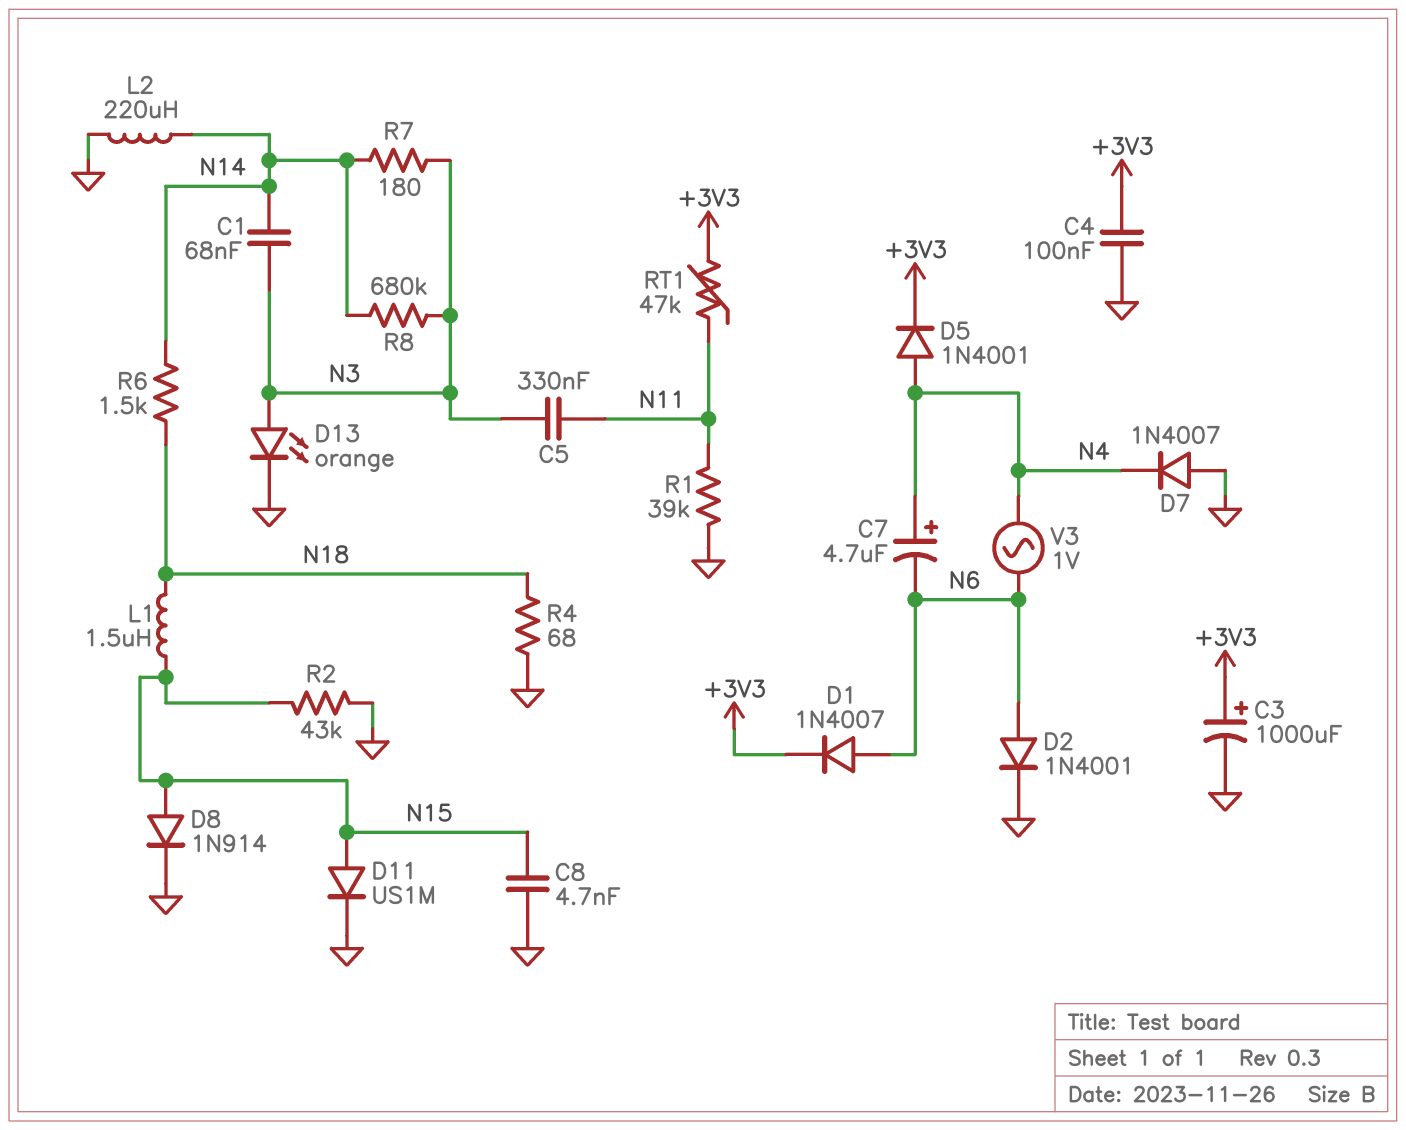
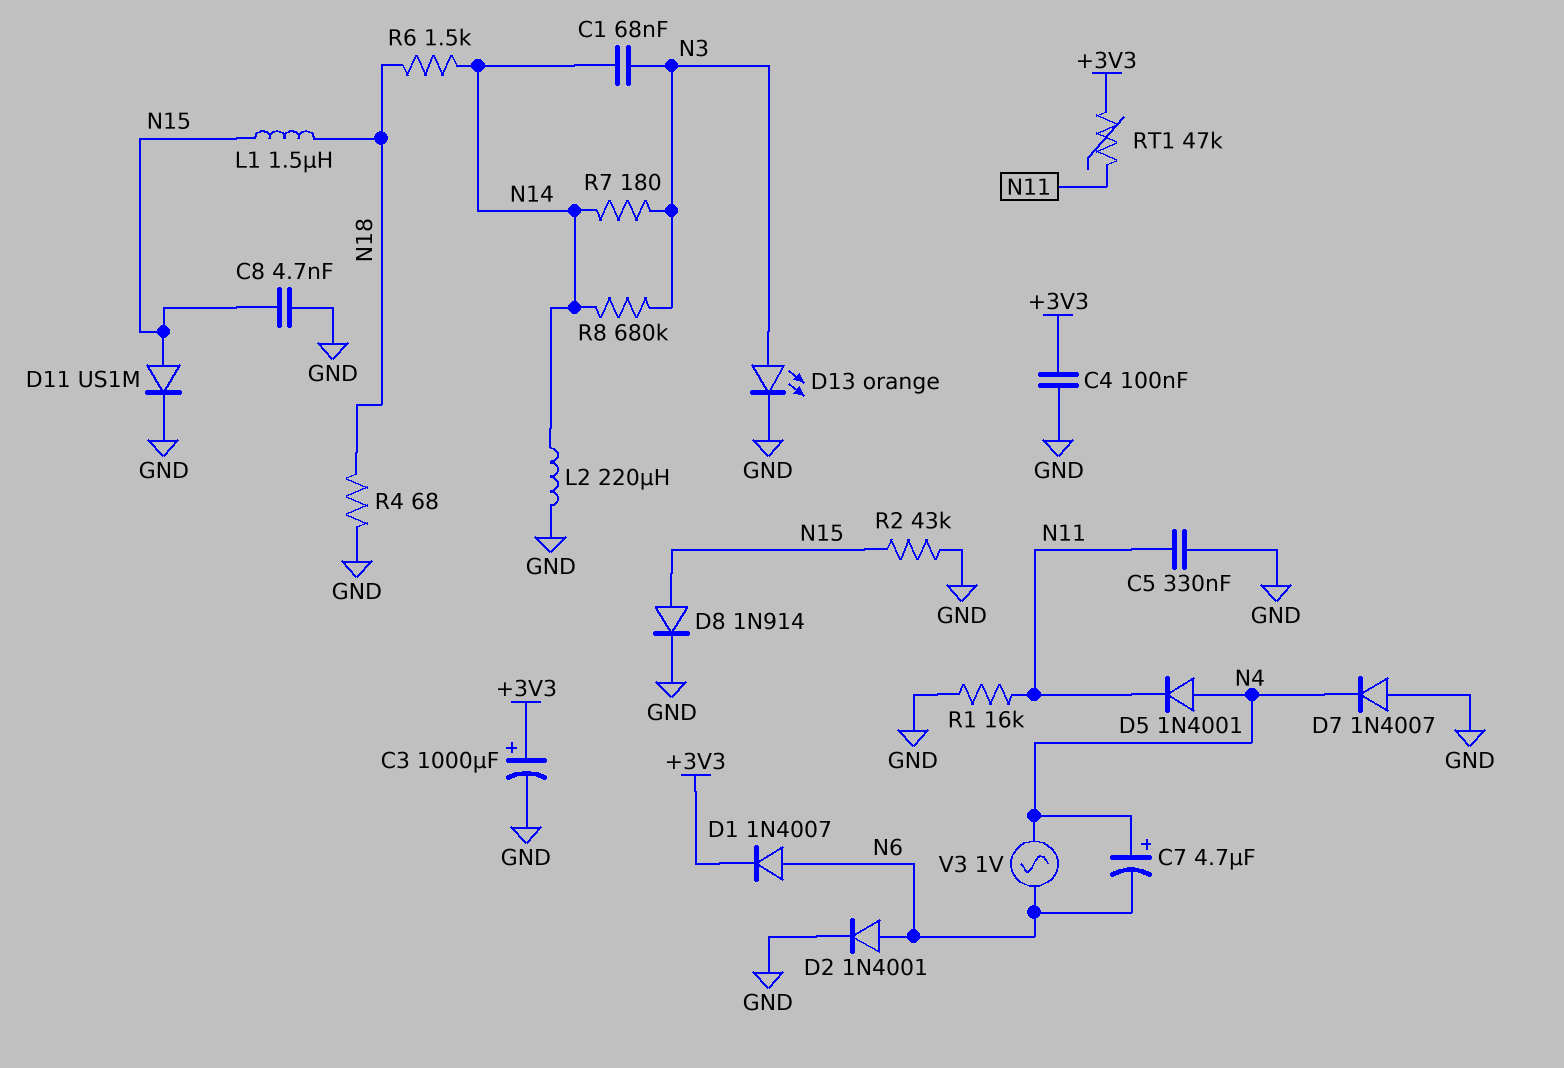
C5: 330nF (N3, N11) -> 330nF (GND, N11)
D5: diode 1N4001 (A N4, K +3V3) -> diode 1N4001 (A N4, K N11)
R1: 39k (GND, N11) -> 16k (GND, N11)

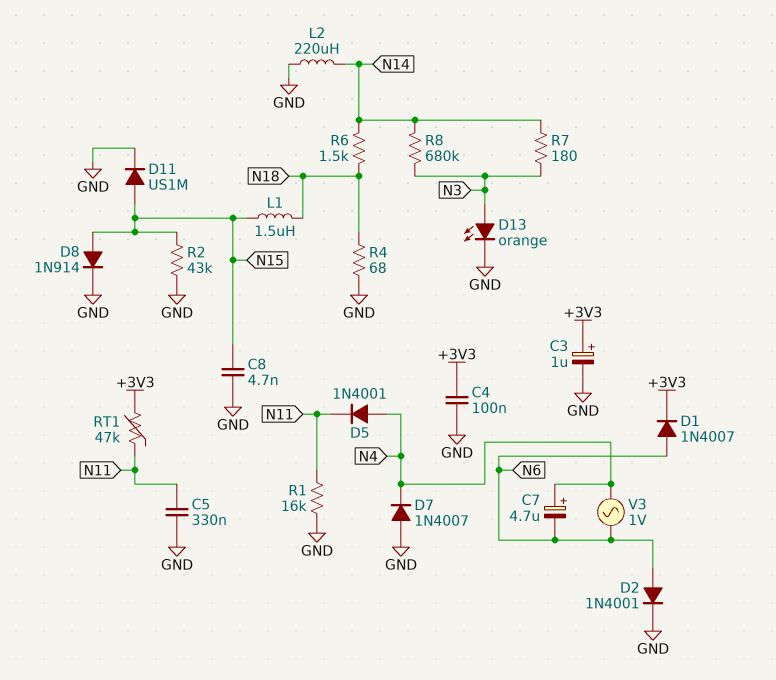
C1: 68nF (N3, N14) -> none
C3: 1000uF (plus +3V3, minus GND) -> 1uF (plus +3V3, minus GND)

